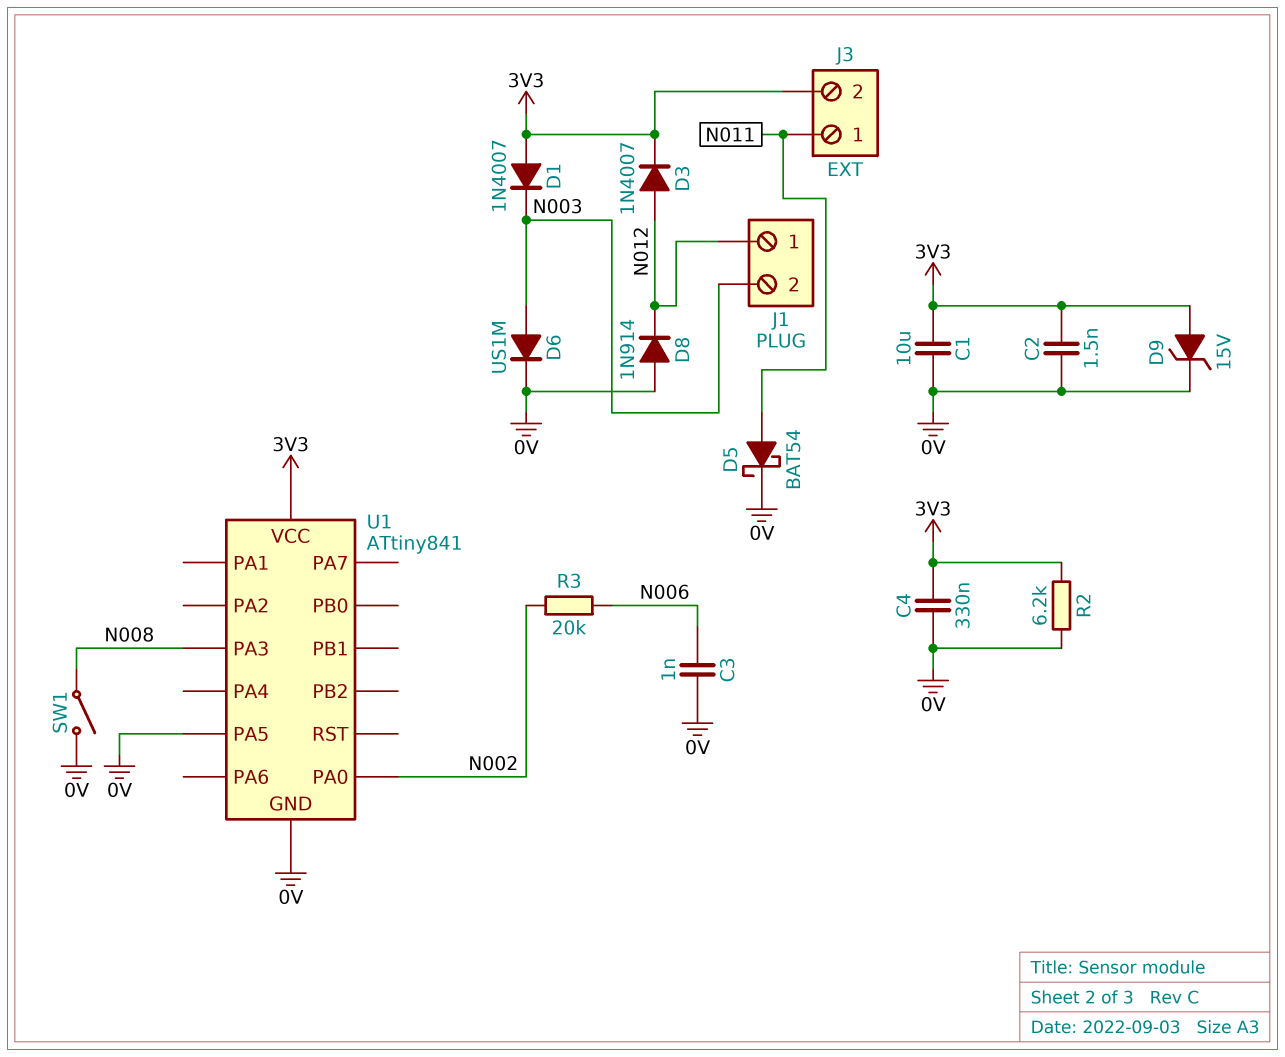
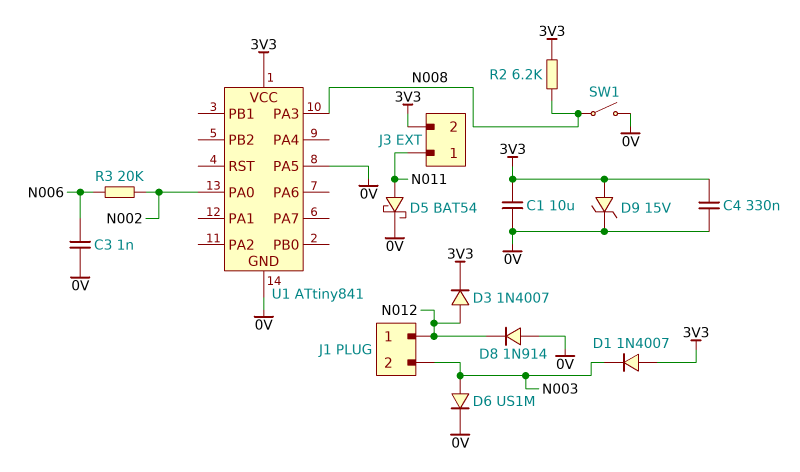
C2: 1.5nF (0V, 3V3) -> none
R2: 6.2k (0V, 3V3) -> 6.2k (3V3, N008)

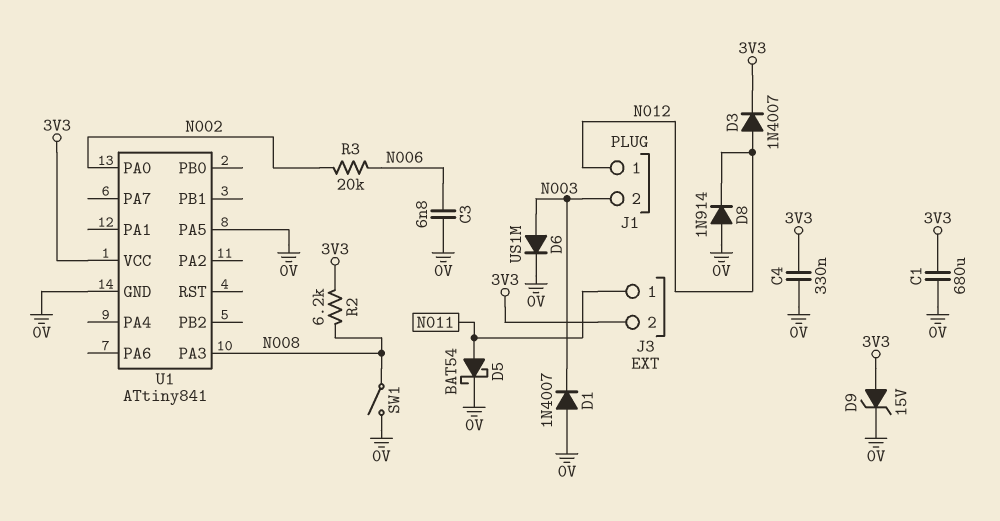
C1: 10uF (0V, 3V3) -> 680uF (0V, 3V3)
C3: 1nF (0V, N006) -> 6.8nF (0V, N006)
D1: diode 1N4007 (A 3V3, K N003) -> diode 1N4007 (A 0V, K N003)

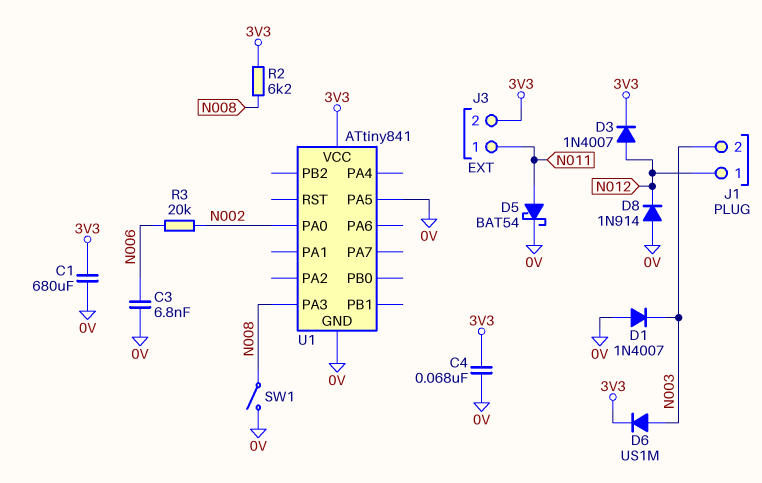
C4: 330nF (0V, 3V3) -> 68nF (0V, 3V3)
D6: diode US1M (A N003, K 0V) -> diode US1M (A N003, K 3V3)
D9: zener 15V (A 3V3, K 0V) -> none

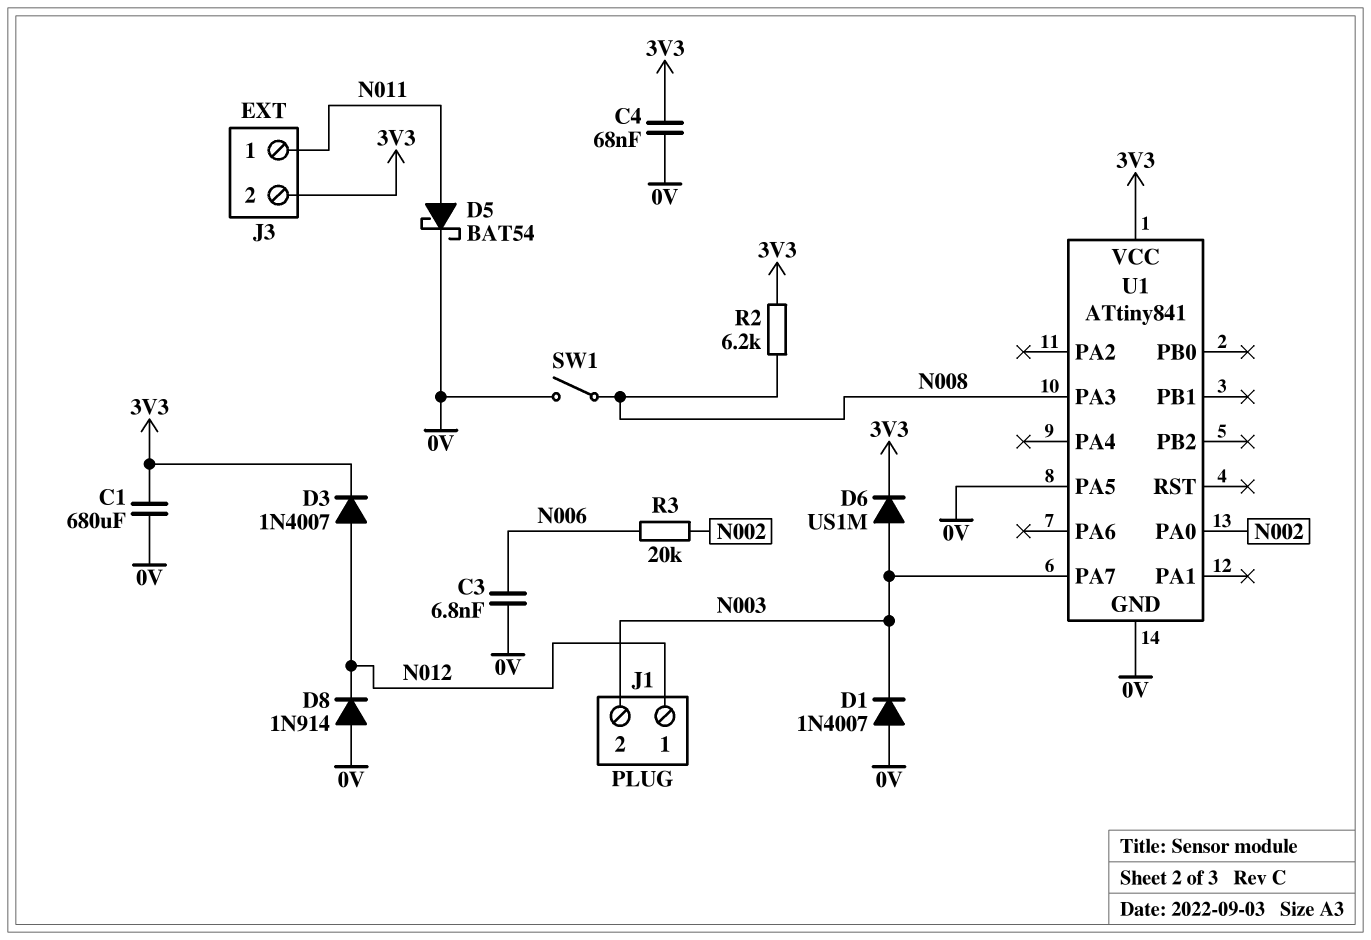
U1 pin PA7: none -> N003

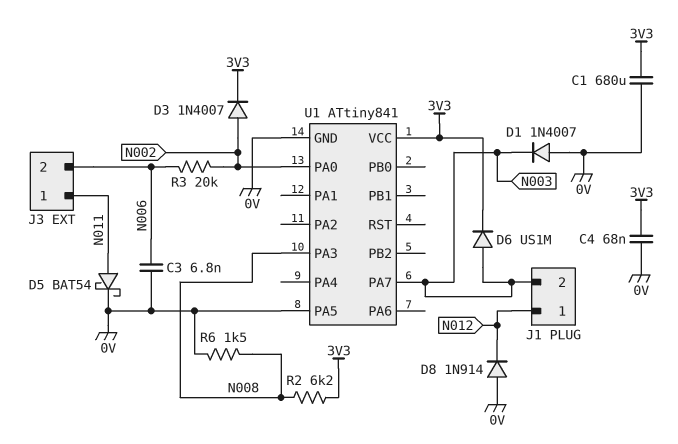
D3: diode 1N4007 (A N012, K 3V3) -> diode 1N4007 (A N002, K 3V3)
J3 pin 2: 3V3 -> N006
R6: none -> 1.5k (0V, N008)
SW1: switch (0V, N008) -> none

